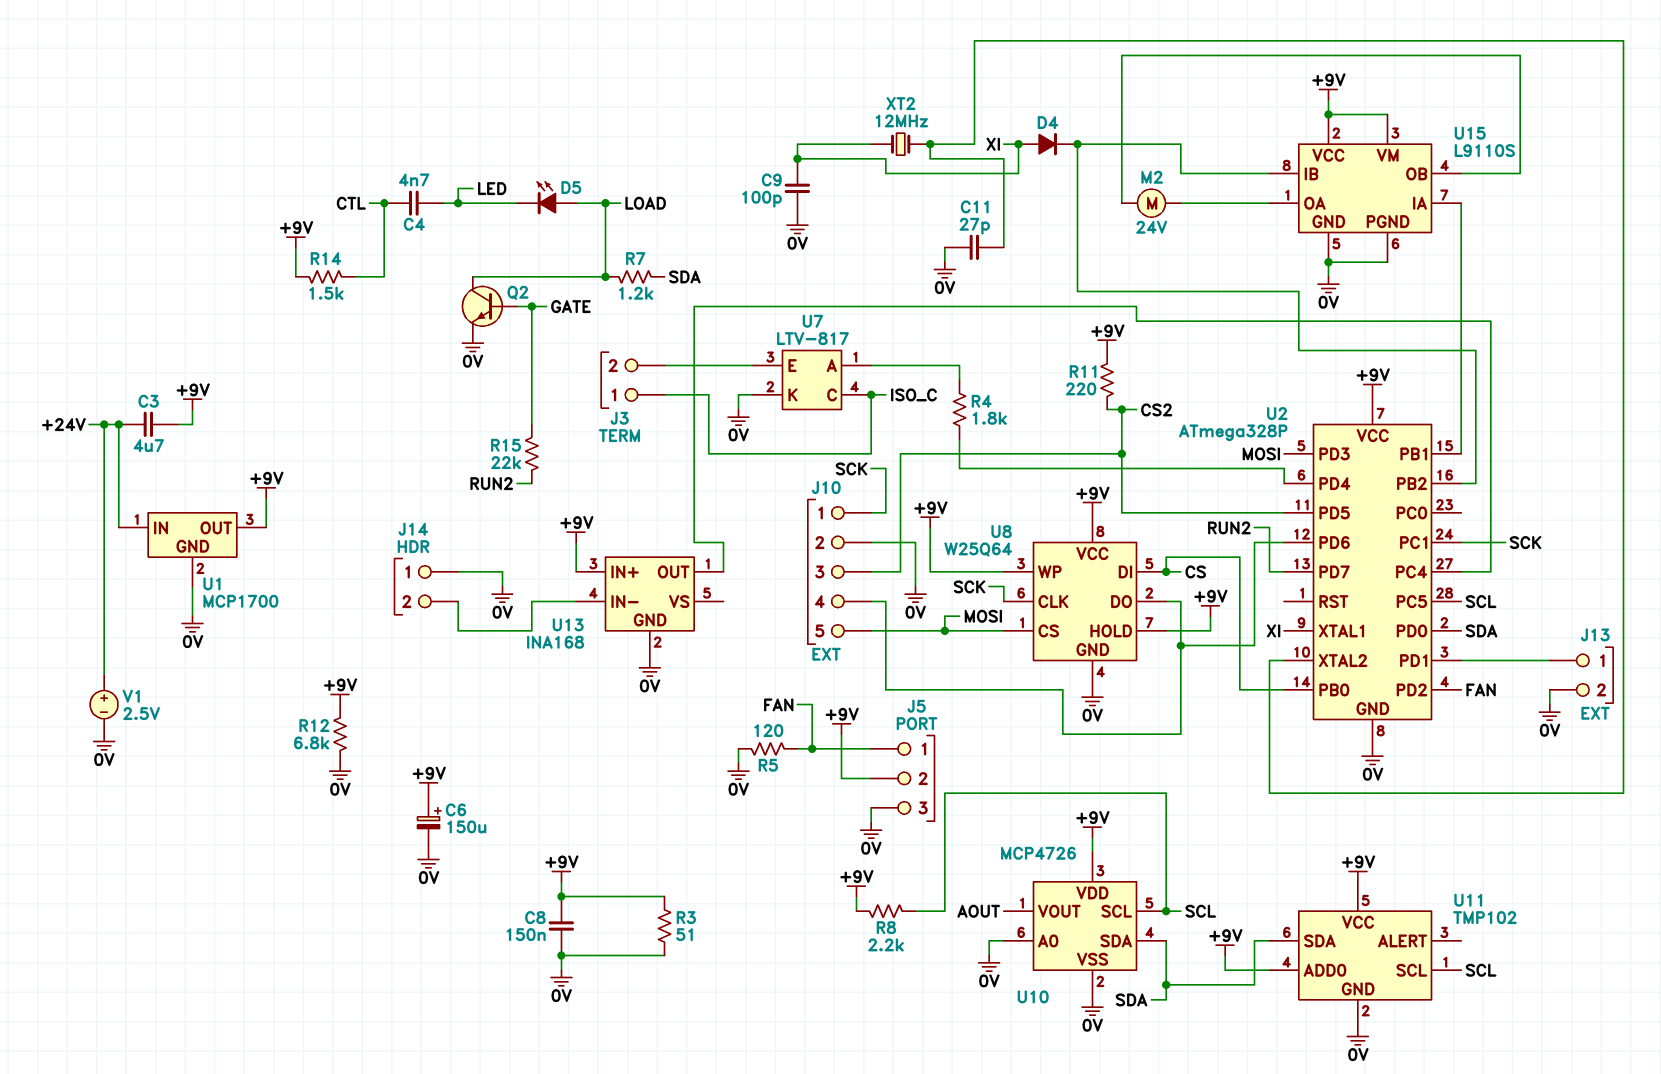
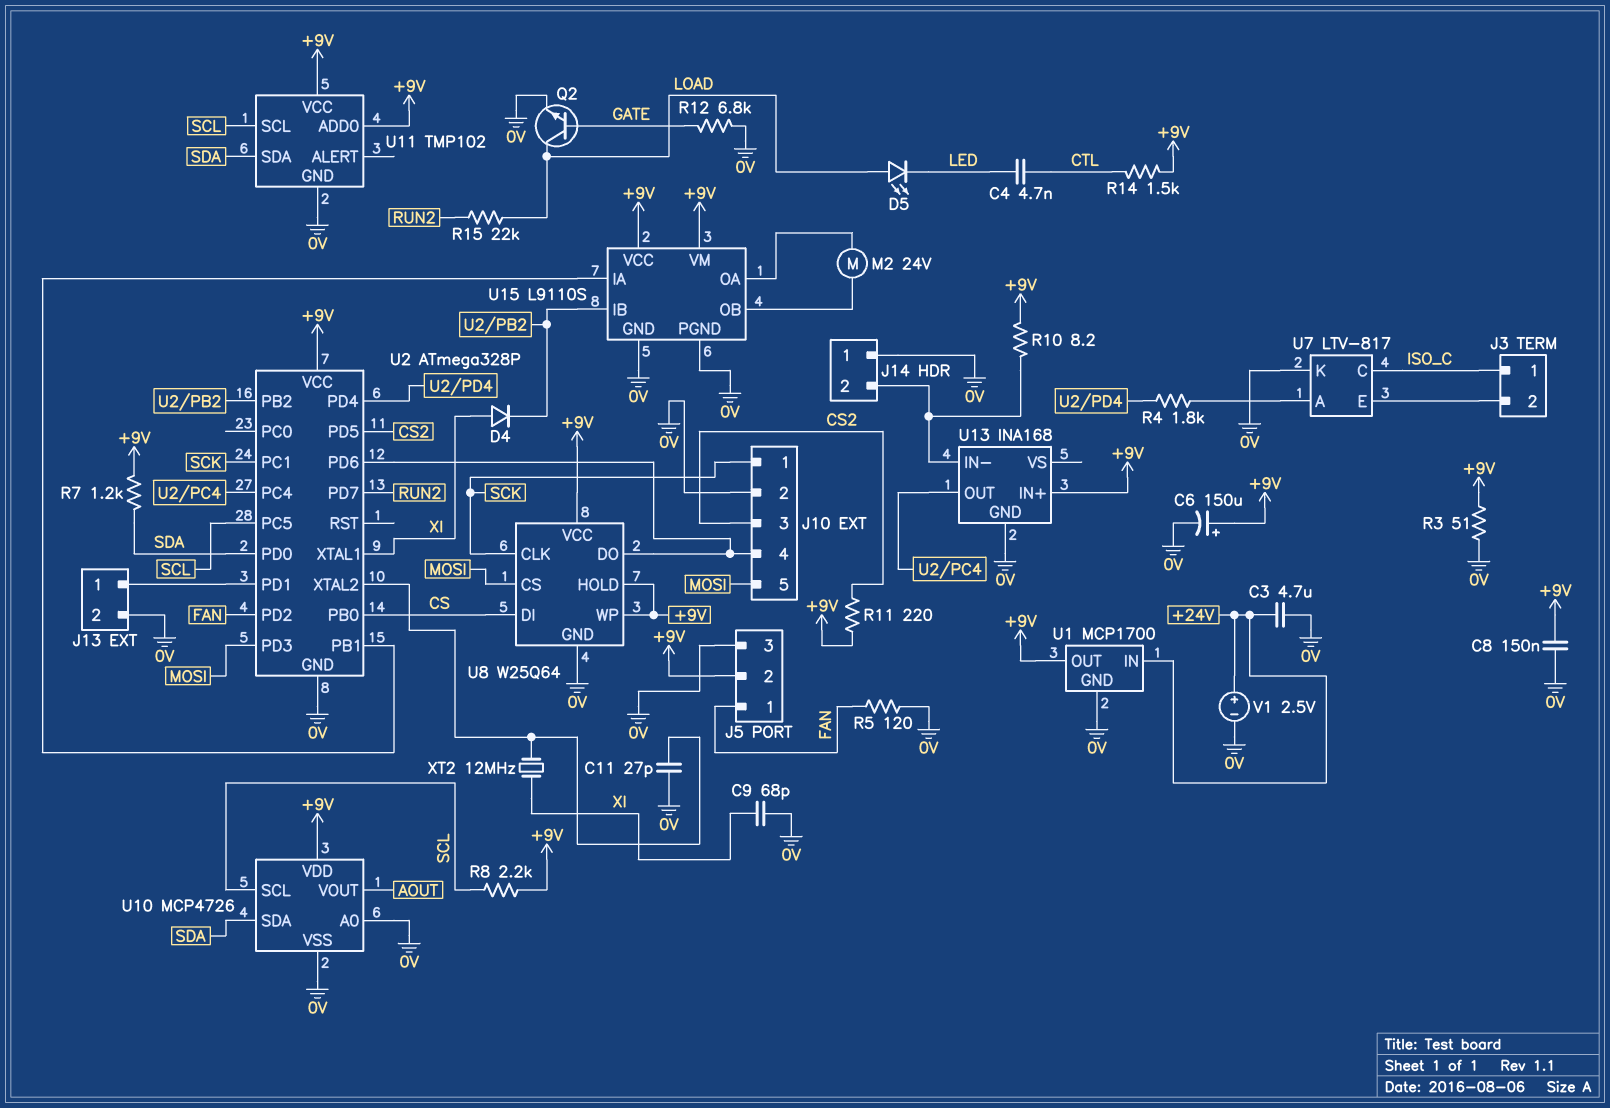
C3: 4.7uF (+9V, +24V) -> 4.7uF (+24V, 0V)
C9: 100pF (0V, XI) -> 68pF (0V, XI)
R7: 1.2k (LOAD, SDA) -> 1.2k (+9V, SDA)
R10: none -> 8.2 (+9V, J14/2)
R12: 6.8k (+9V, 0V) -> 6.8k (0V, GATE)
R15: 22k (GATE, RUN2) -> 22k (LOAD, RUN2)

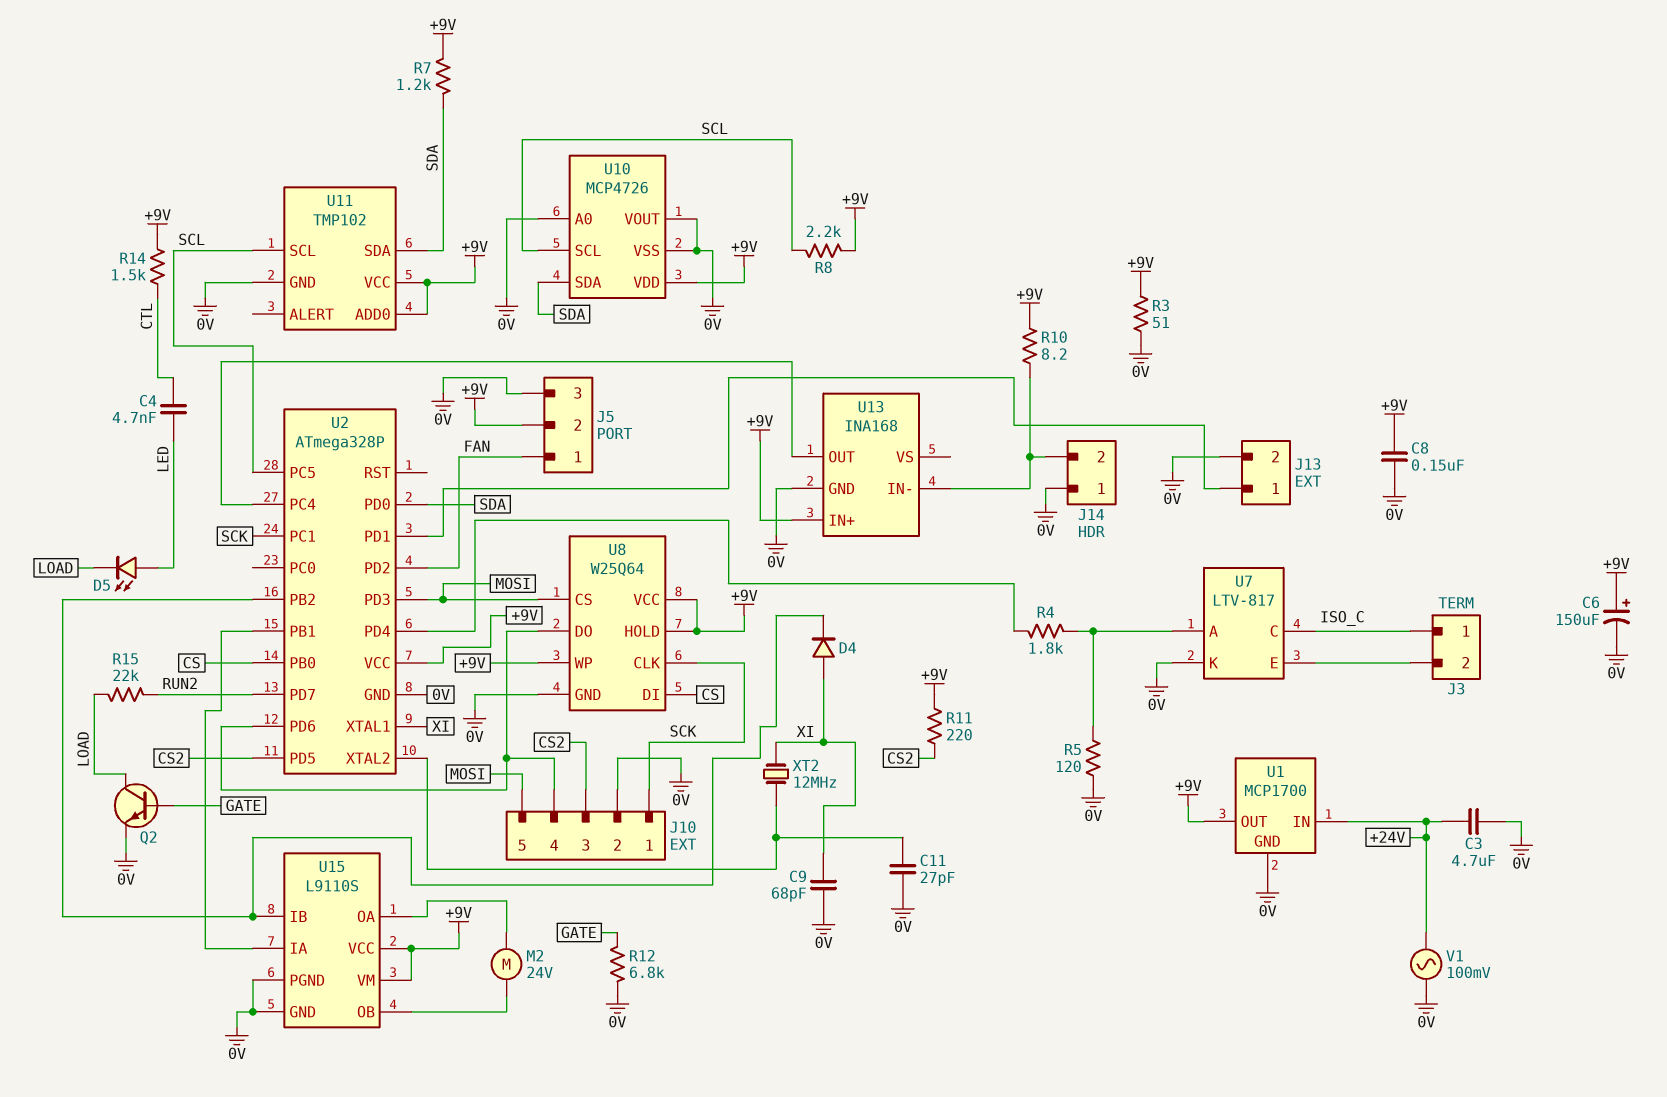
D5: LED (A LOAD, K LED) -> LED (A LED, K LOAD)
R5: 120 (0V, FAN) -> 120 (0V, U7/A)
U10 pin VOUT: AOUT -> 0V
V1: 2.5V (plus +24V, minus 0V) -> AC 100mV (+24V, 0V)

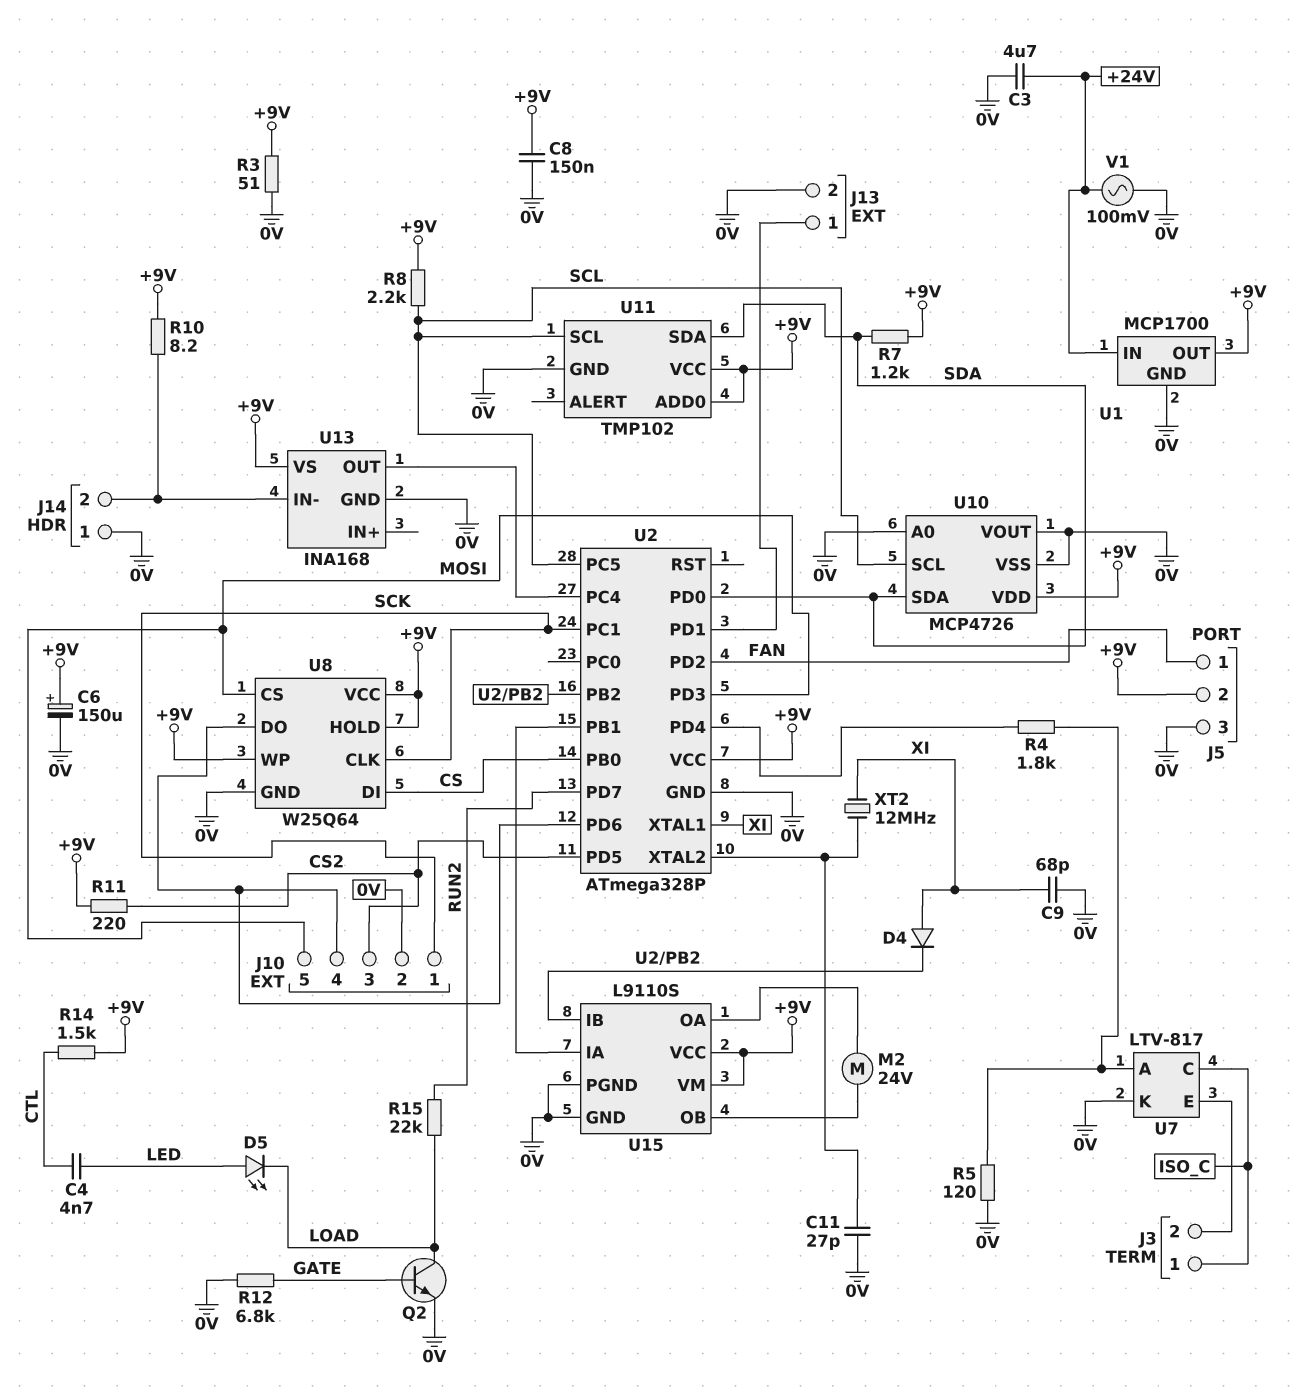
U13 pin IN+: +9V -> none
U13 pin VS: none -> +9V

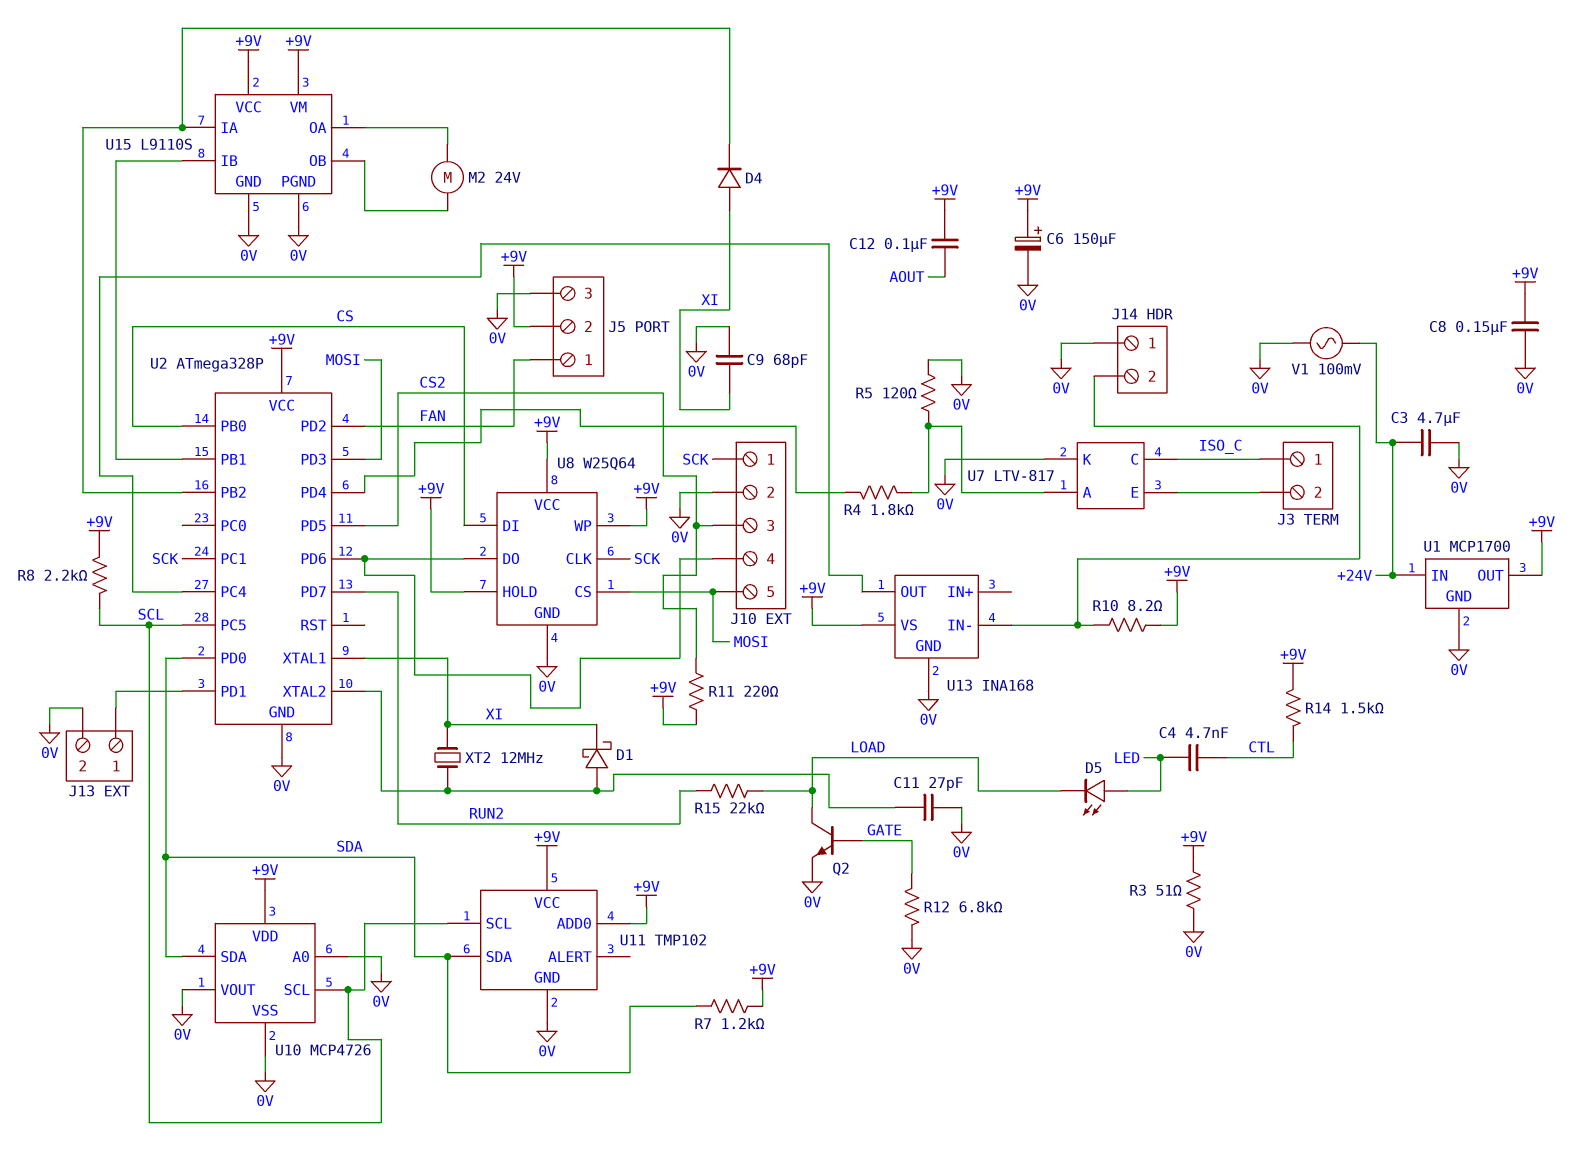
C12: none -> 100nF (+9V, AOUT)
D1: none -> schottky (A U2/XTAL2, K XI)
U15 pin IA: U2/PB1 -> U2/PB2
U15 pin IB: U2/PB2 -> U2/PB1

